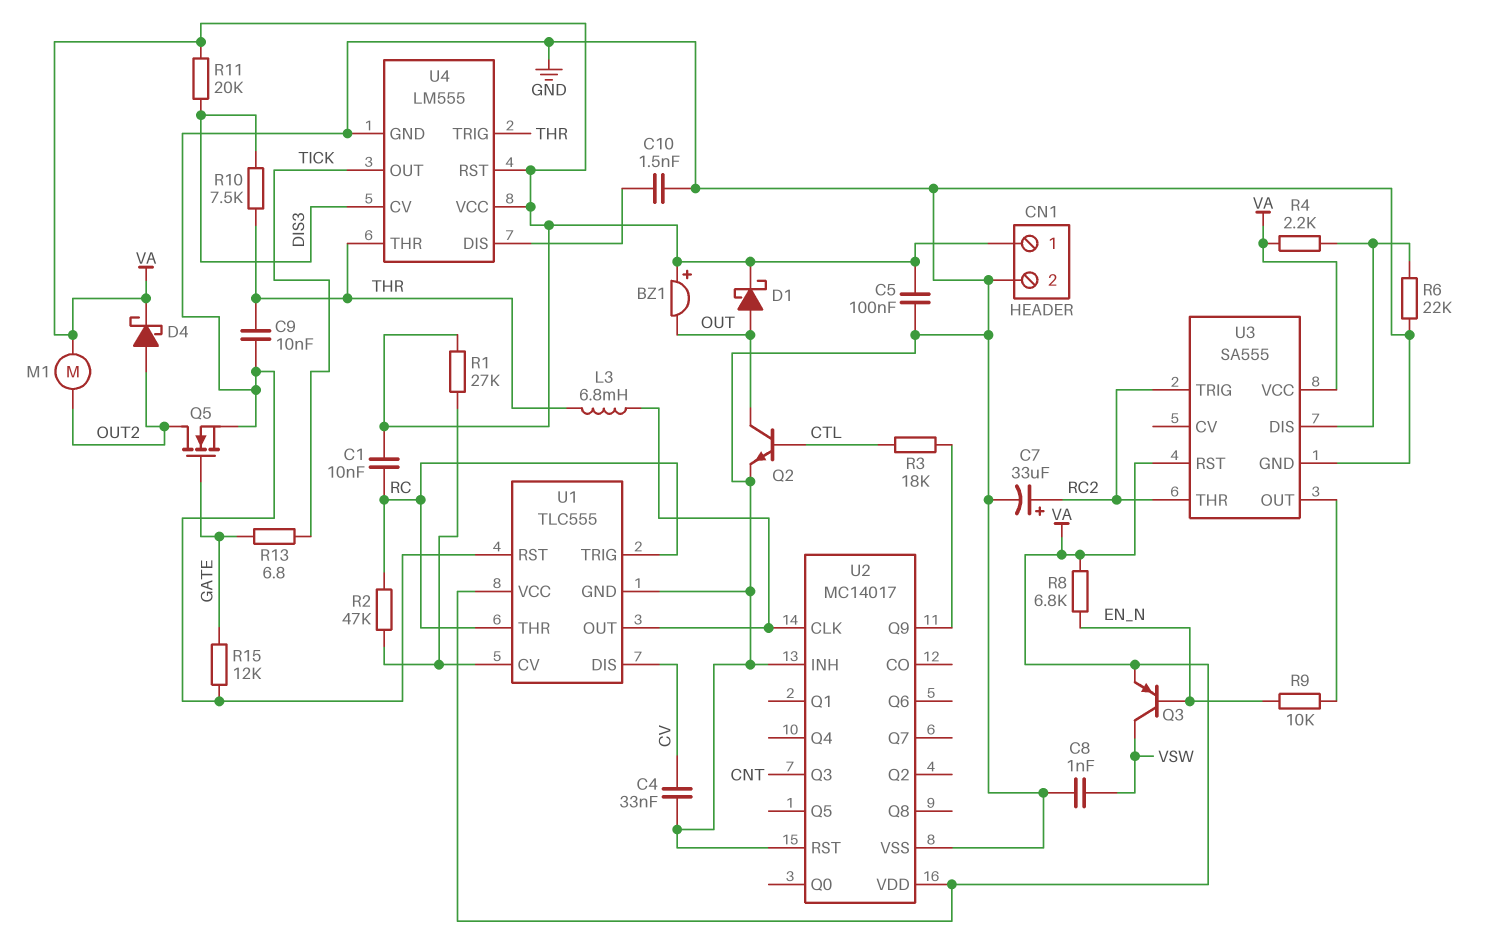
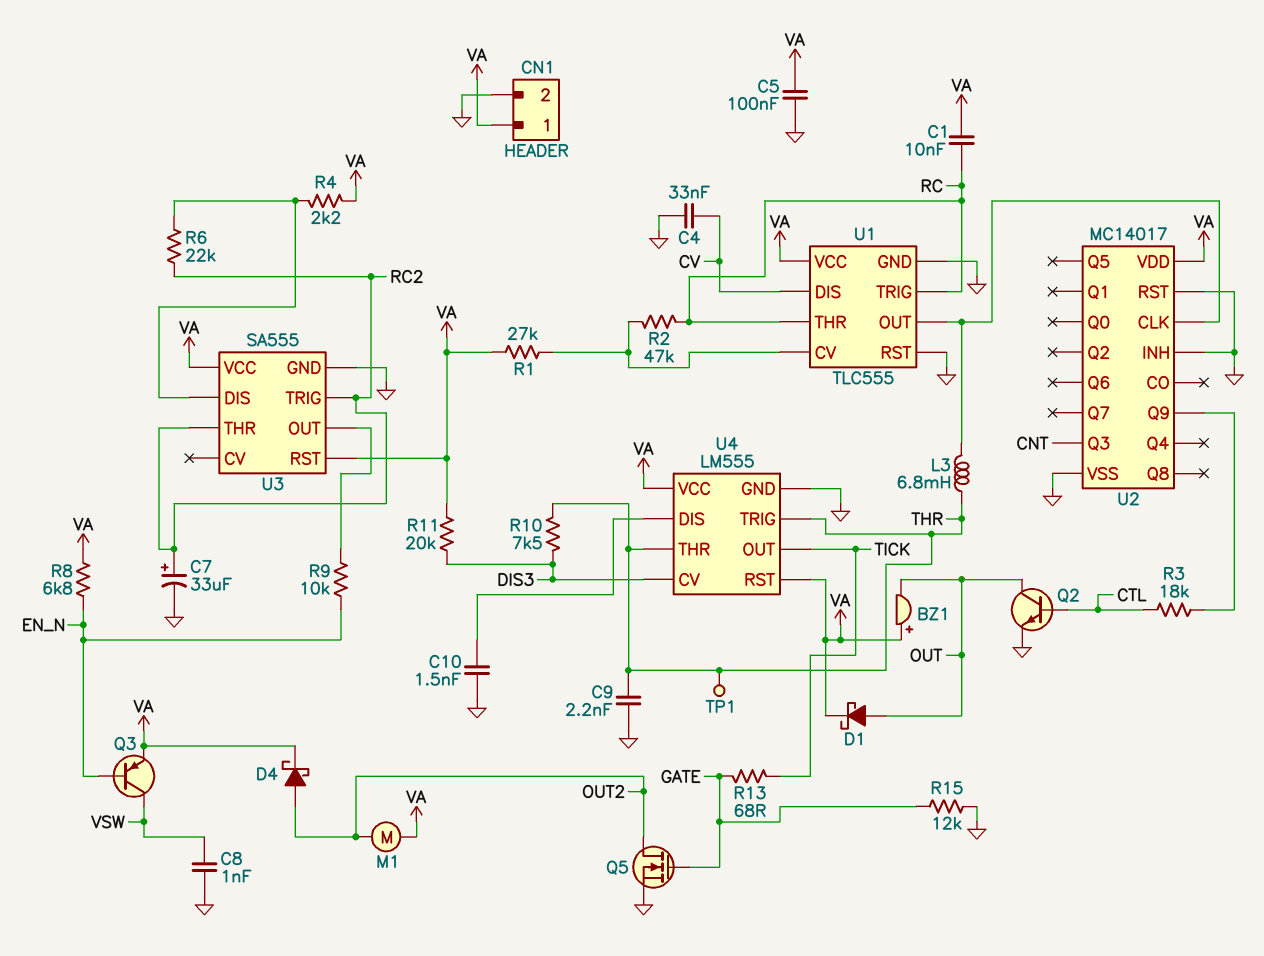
C9: 10nF (GND, THR) -> 2.2nF (GND, THR)
R6: 22k (GND, U3/DIS) -> 22k (RC2, U3/DIS)
R13: 6.8 (GATE, TICK) -> 68 (GATE, TICK)
TP1: none -> test point (THR)

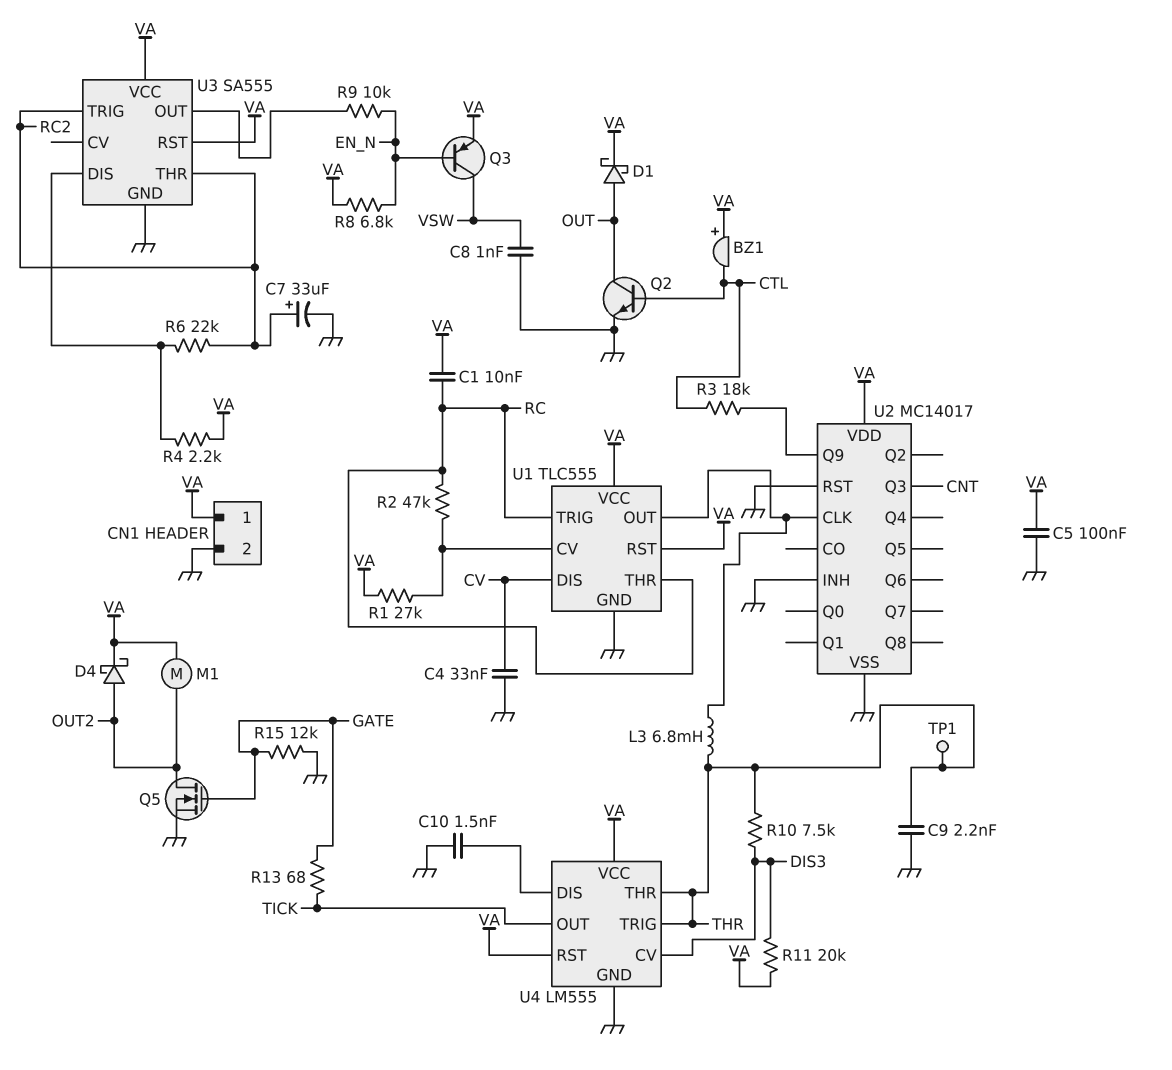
BZ1: buzzer (plus VA, minus OUT) -> buzzer (plus VA, minus CTL)
U1 pin RST: GND -> VA

